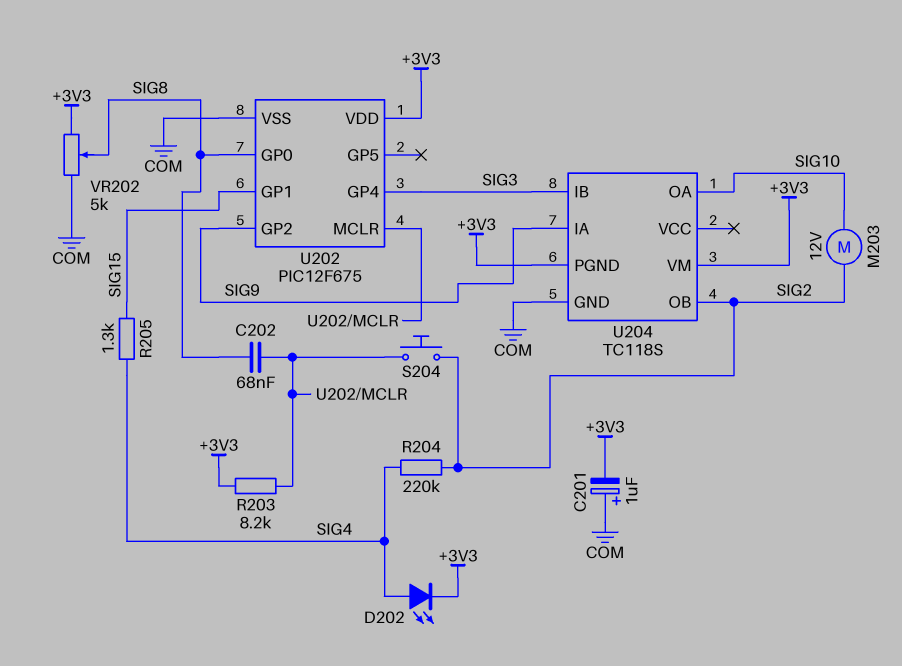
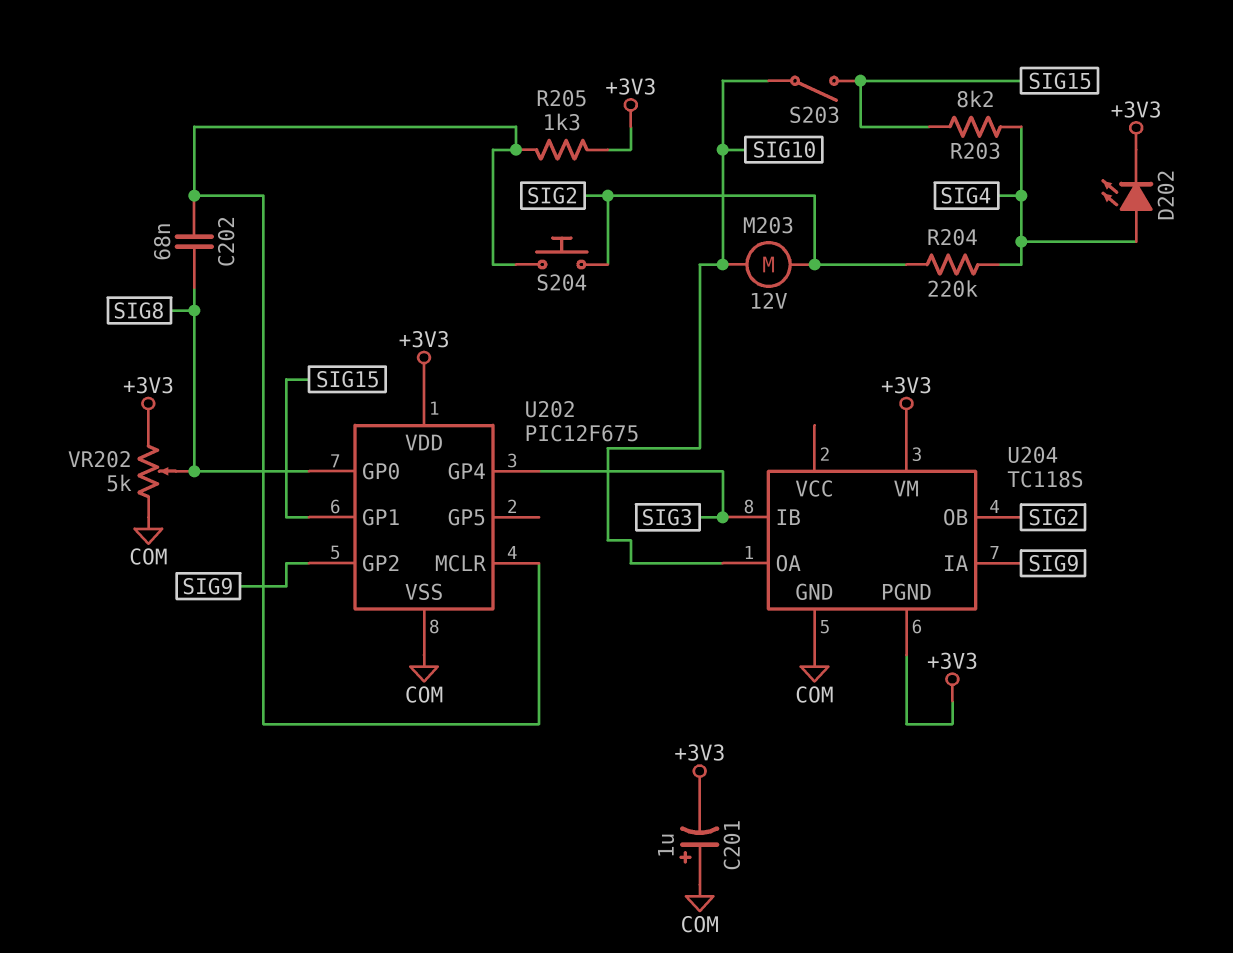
R203: 8.2k (+3V3, U202/MCLR) -> 8.2k (SIG4, SIG15)
R205: 1.3k (SIG4, SIG15) -> 1.3k (+3V3, U202/MCLR)
S203: none -> switch (SIG10, SIG15)

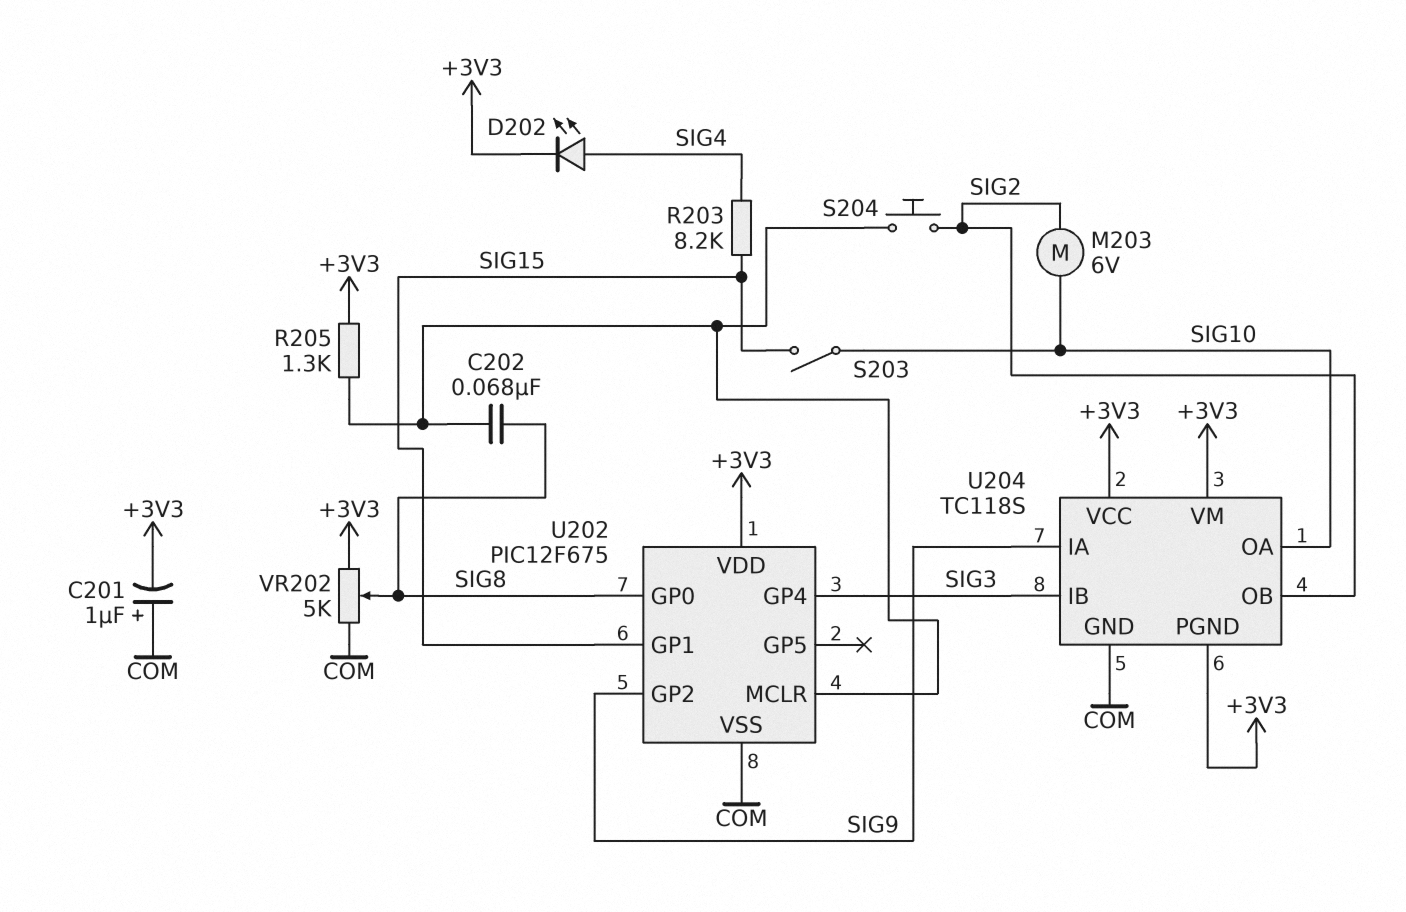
M203: motor 12V (SIG2, SIG10) -> motor 6V (SIG2, SIG10)
R204: 220k (SIG2, SIG4) -> none
U204 pin VCC: none -> +3V3

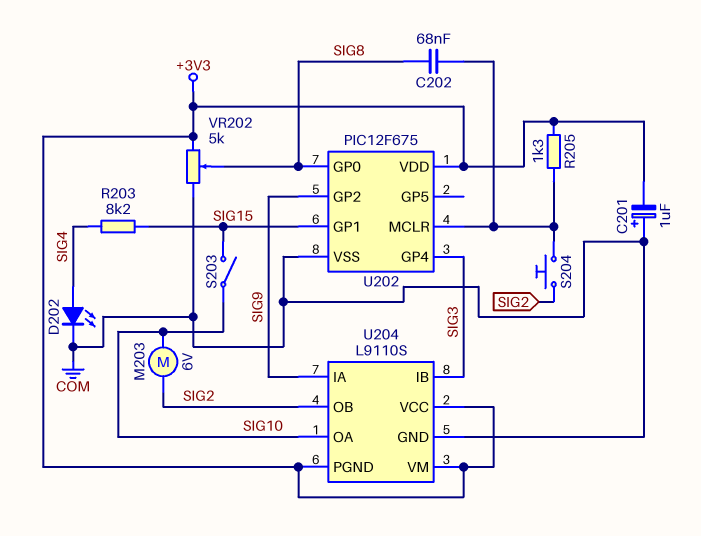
D202: LED (A SIG4, K +3V3) -> LED (A SIG4, K COM)
U204: TC118S -> L9110S

